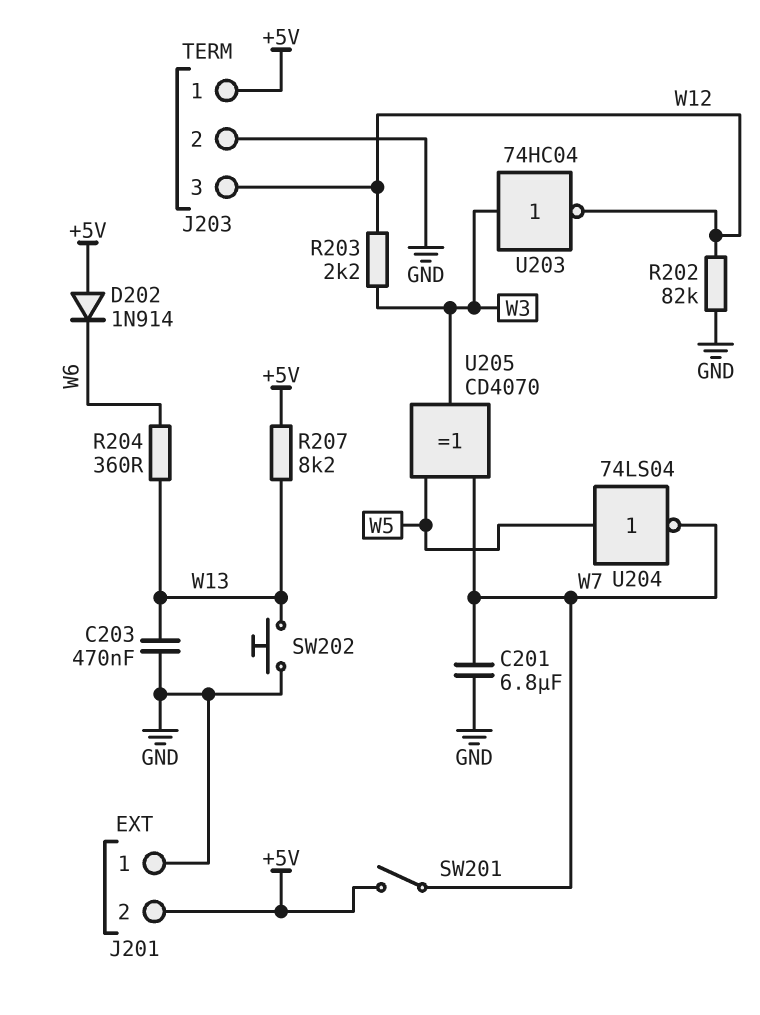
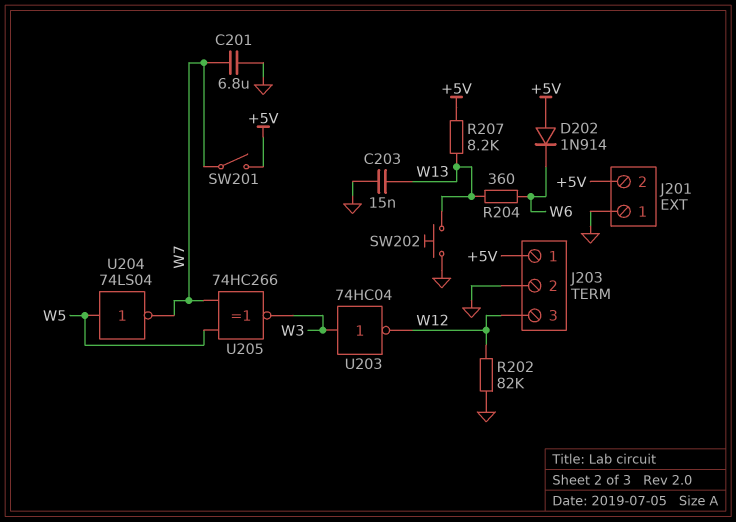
C203: 470nF (GND, W13) -> 15nF (GND, W13)
R203: 2.2k (W3, W12) -> none
U205: XOR CD4070 (in W5, in W7, out W3) -> XNOR 74HC266 (in W5, in W7, out W3)

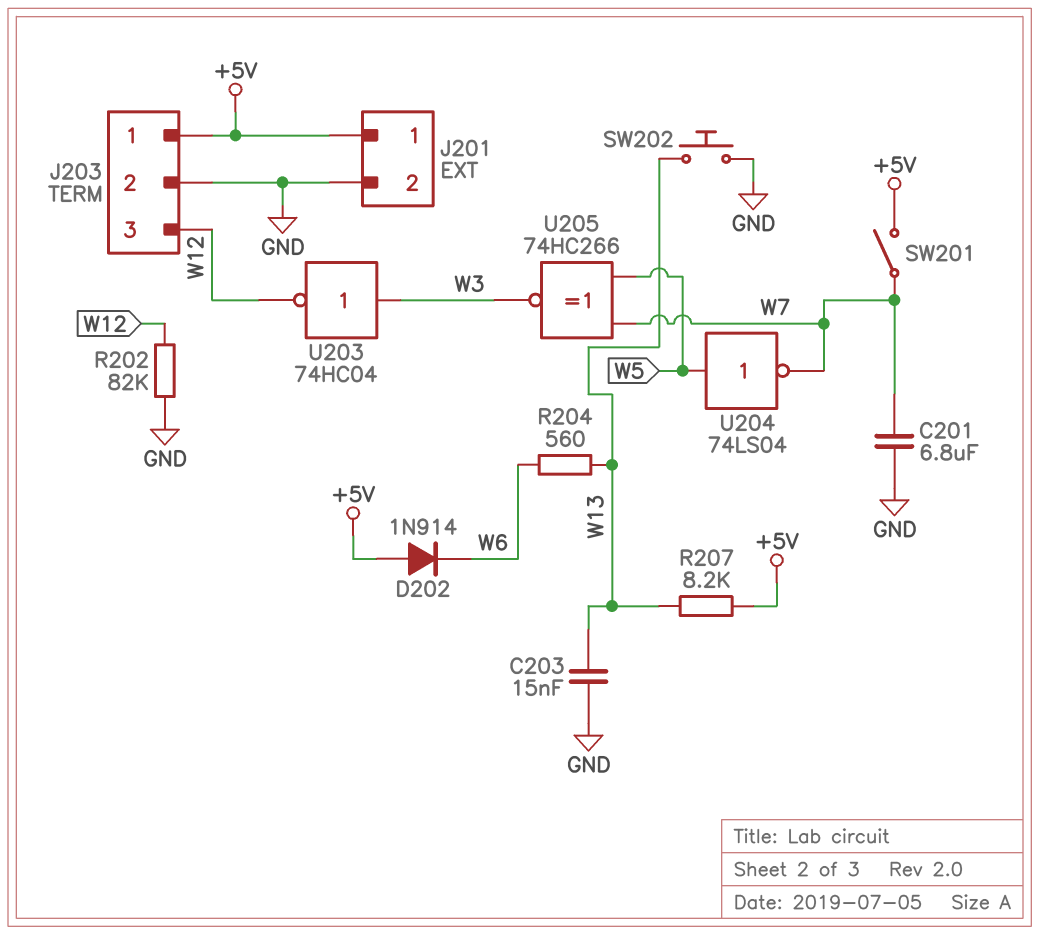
J201 pin 1: GND -> +5V
J201 pin 2: +5V -> GND
R204: 360 (W6, W13) -> 560 (W6, W13)

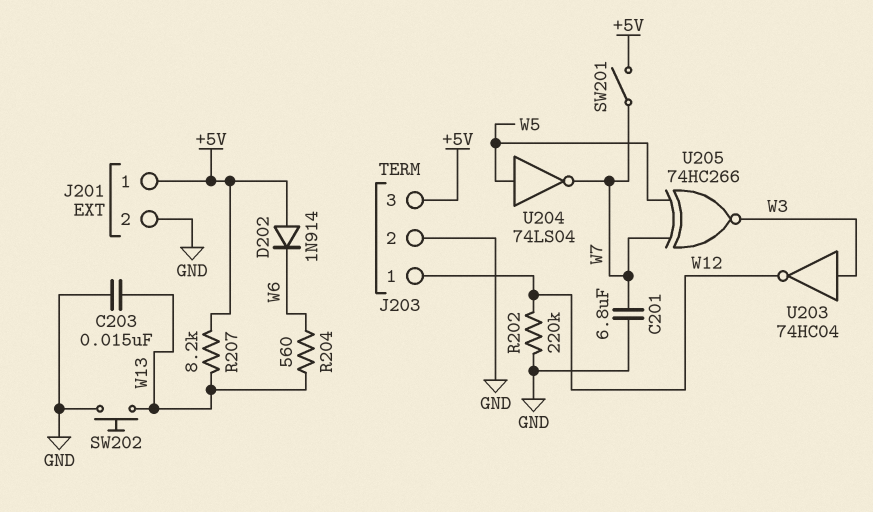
J203 pin 1: +5V -> W12
J203 pin 3: W12 -> +5V
R202: 82k (GND, W12) -> 220k (GND, W12)

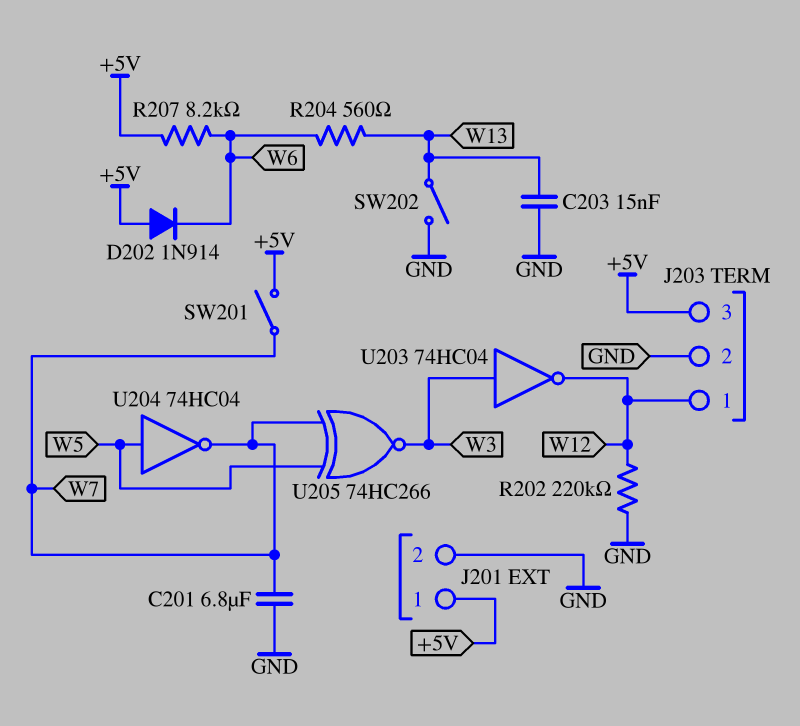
R207: 8.2k (+5V, W13) -> 8.2k (+5V, W6)
SW202: button (GND, W13) -> switch (GND, W13)
U204: NOT 74LS04 (in W5, out W7) -> NOT 74HC04 (in W5, out W7)

